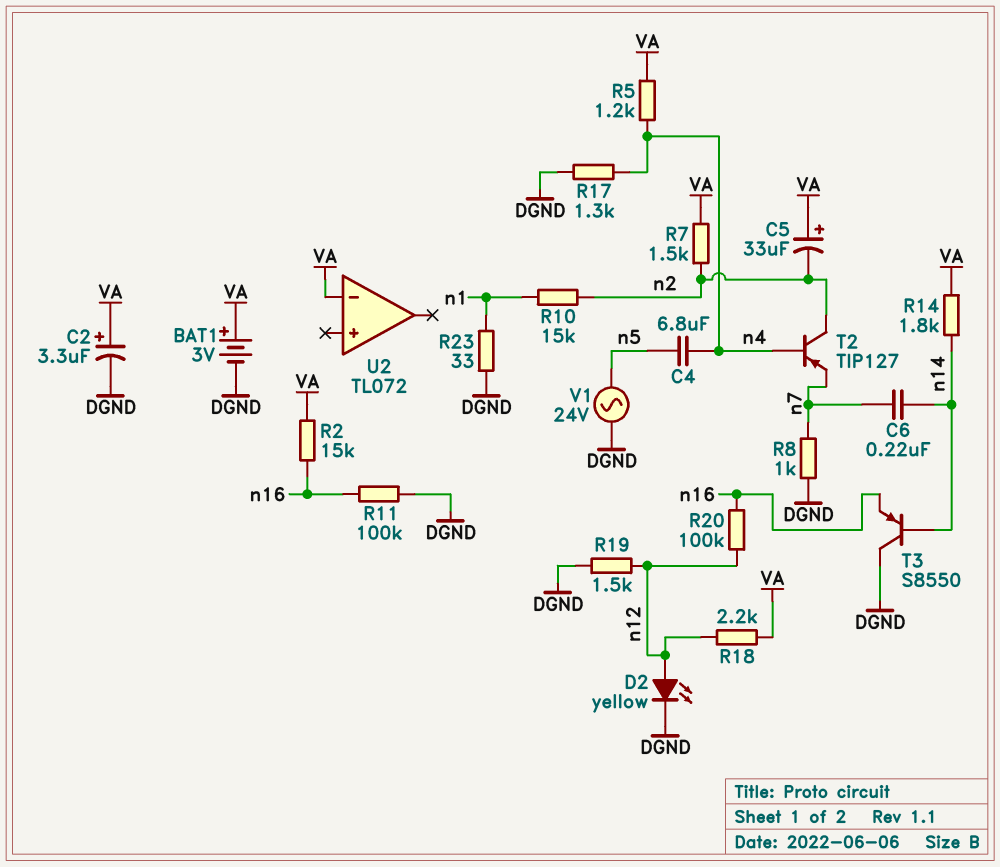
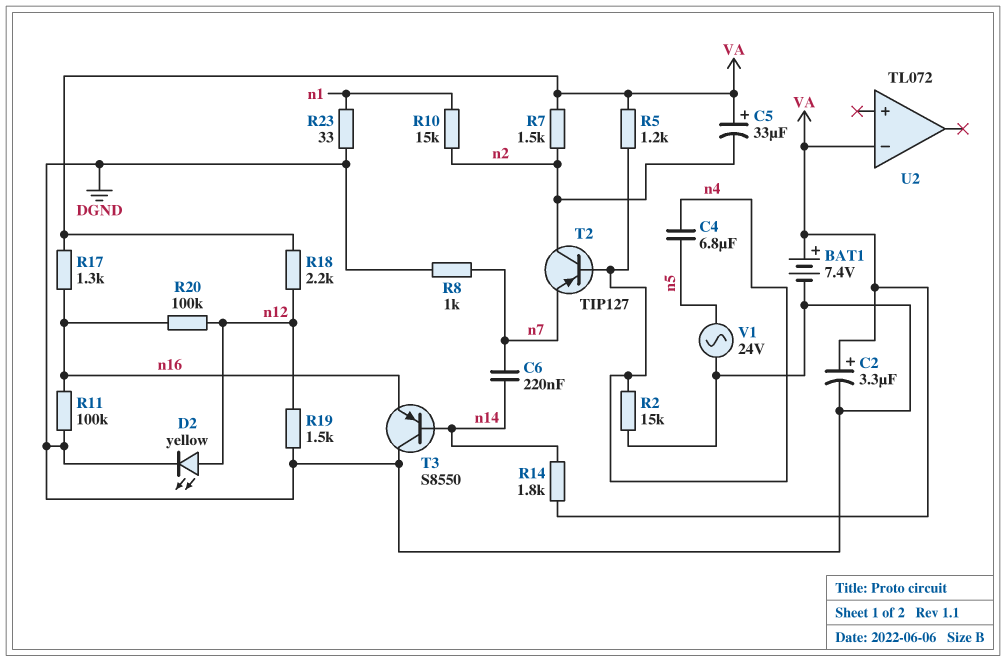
BAT1: 3V (plus VA, minus DGND) -> 7.4V (plus VA, minus DGND)
R2: 15k (VA, n16) -> 15k (DGND, n4)
R17: 1.3k (DGND, n4) -> 1.3k (VA, n16)

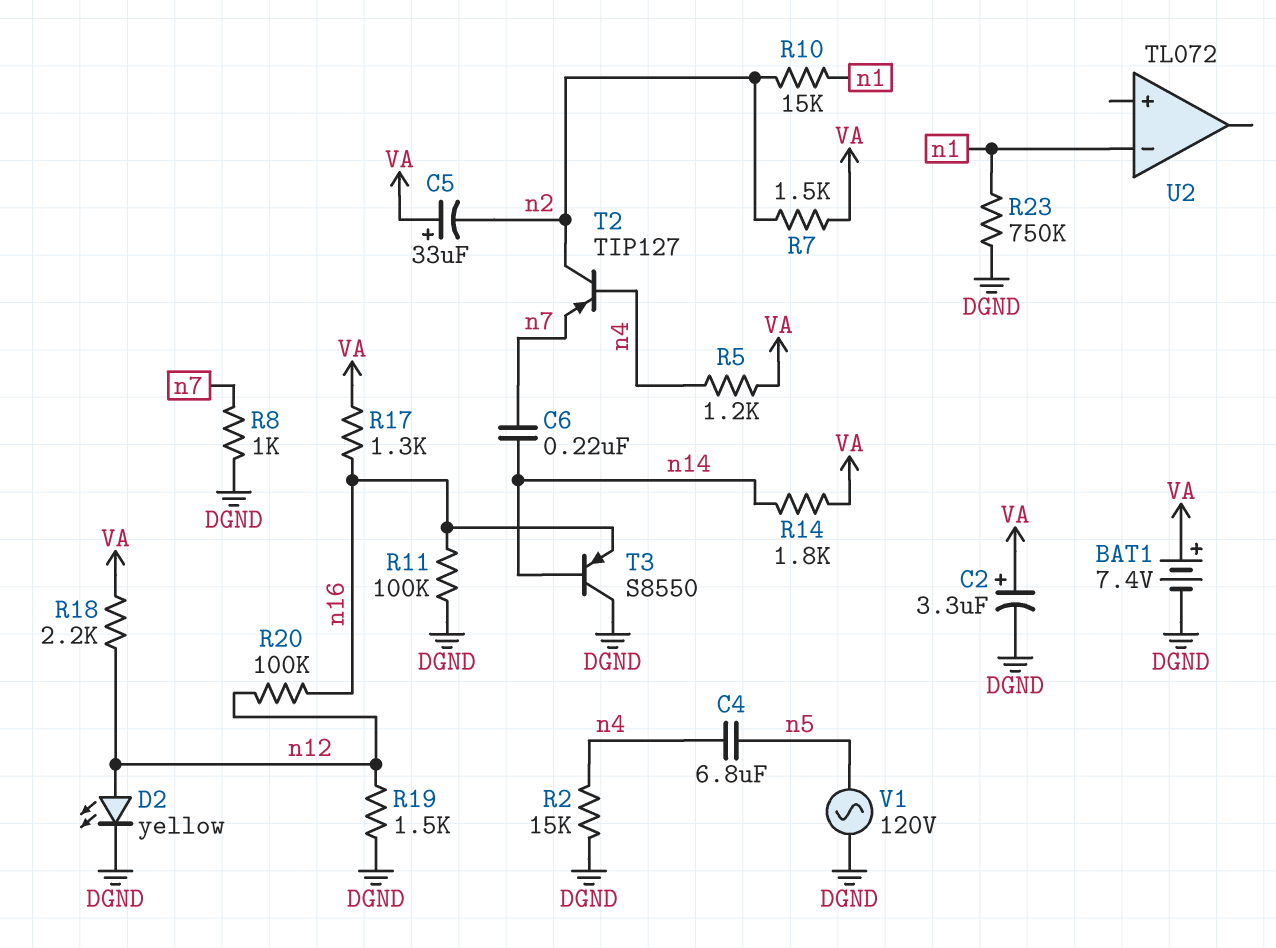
R23: 33 (DGND, n1) -> 750k (DGND, n1)
U2 pin in-: VA -> n1
V1: AC 24V (DGND, n5) -> AC 120V (DGND, n5)

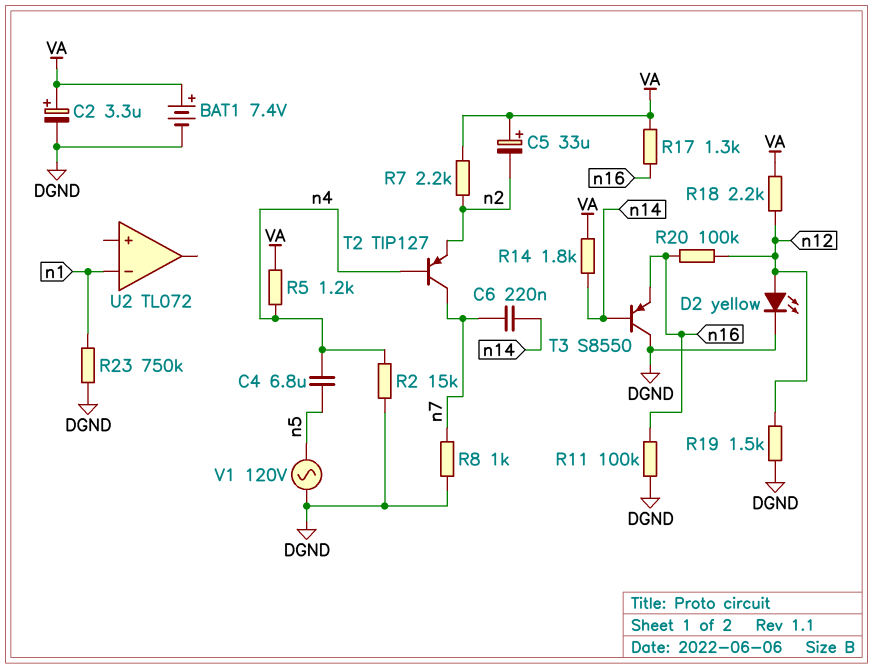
R7: 1.5k (VA, n2) -> 2.2k (VA, n2)
R10: 15k (n1, n2) -> none
T2: PNP TIP127 (B n4, C n2, E n7) -> PNP TIP127 (B n4, C n7, E n2)

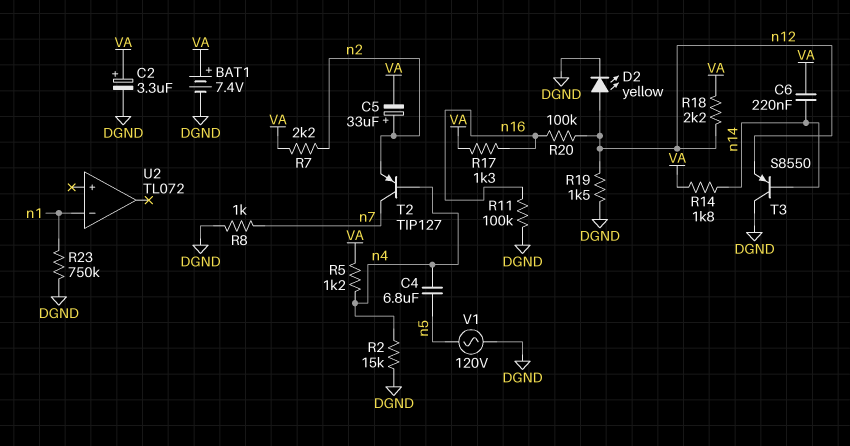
C5: 33uF (plus VA, minus n2) -> 33uF (plus n2, minus VA)
C6: 220nF (n7, n14) -> 220nF (VA, n14)
T3: PNP S8550 (B n14, C DGND, E n16) -> PNP S8550 (B n14, C DGND, E n12)

